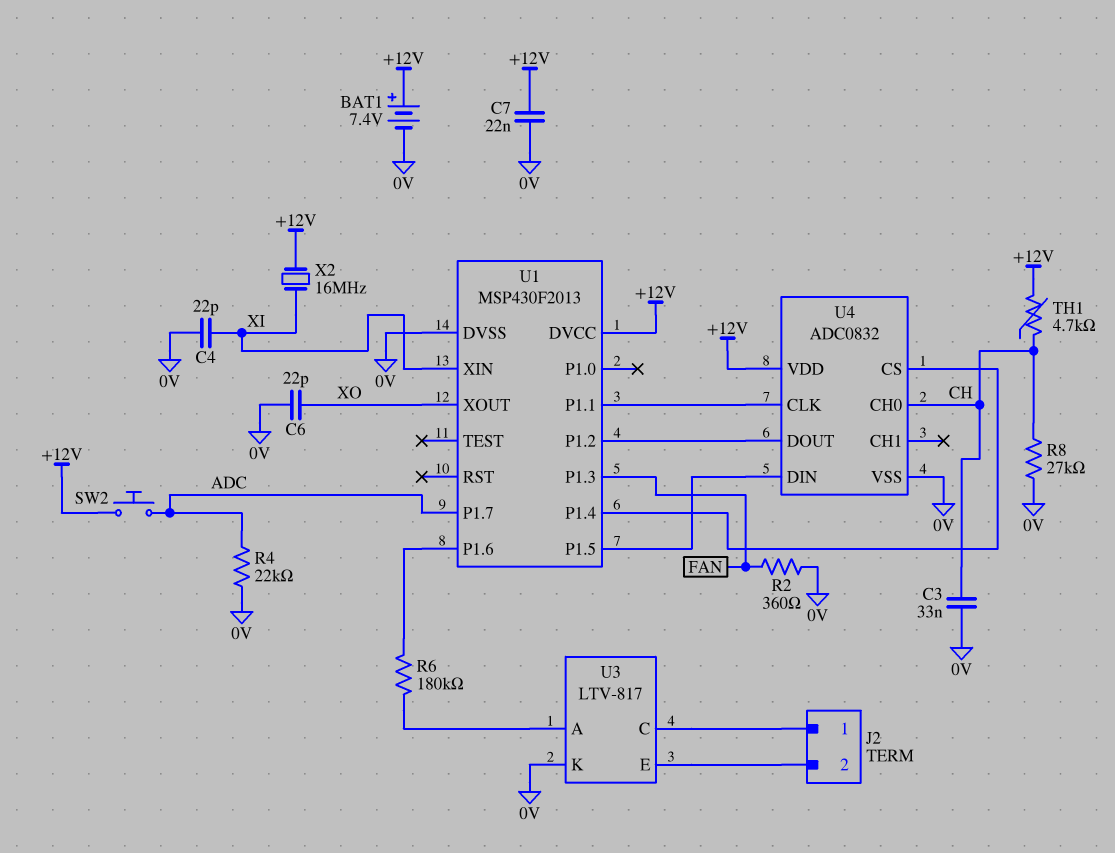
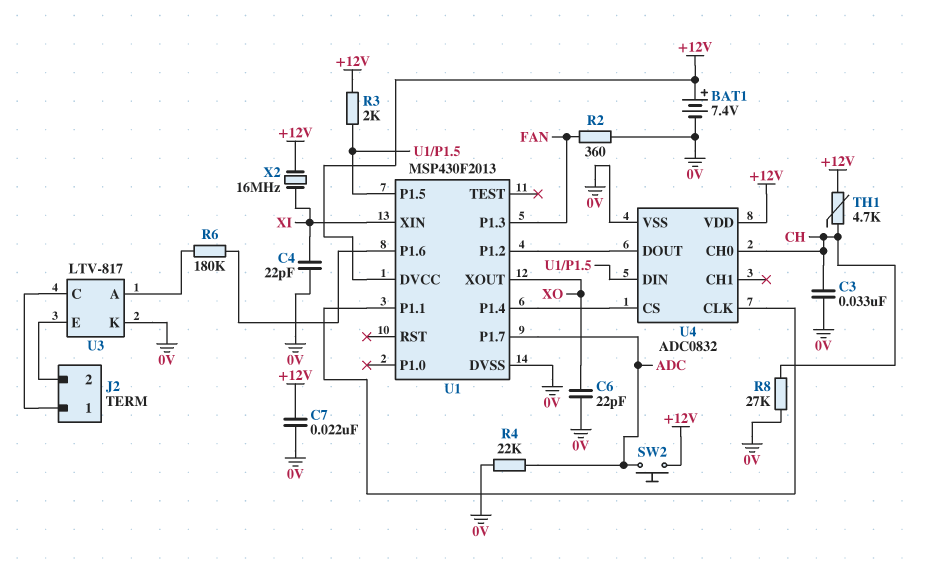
R3: none -> 2k (+12V, U1/P1.5)

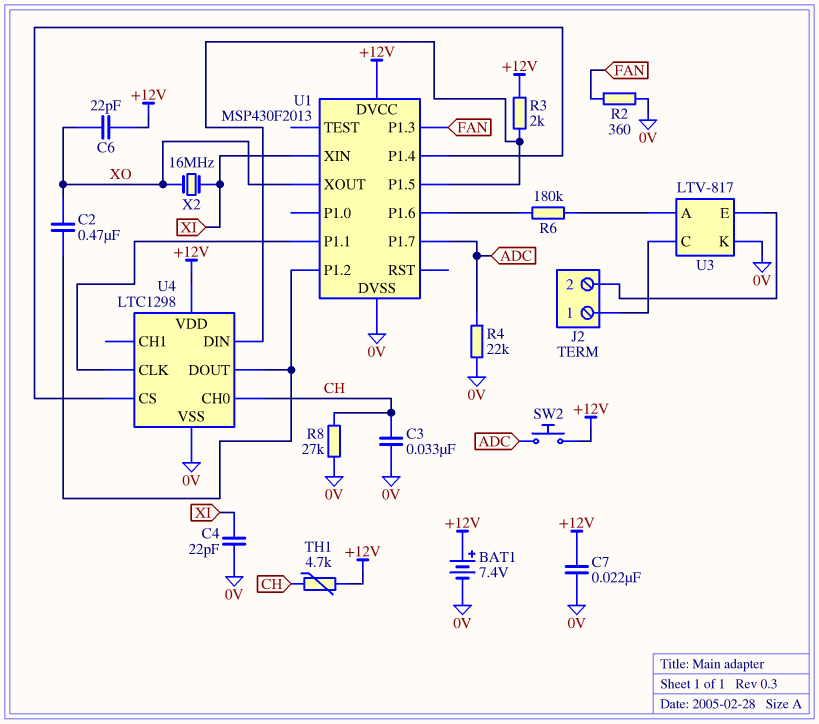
C2: none -> 470nF (U1/P1.2, XO)
C6: 22pF (0V, XO) -> 22pF (+12V, XO)
U4: ADC0832 -> LTC1298
X2: 16MHz (+12V, XI) -> 16MHz (XI, XO)

